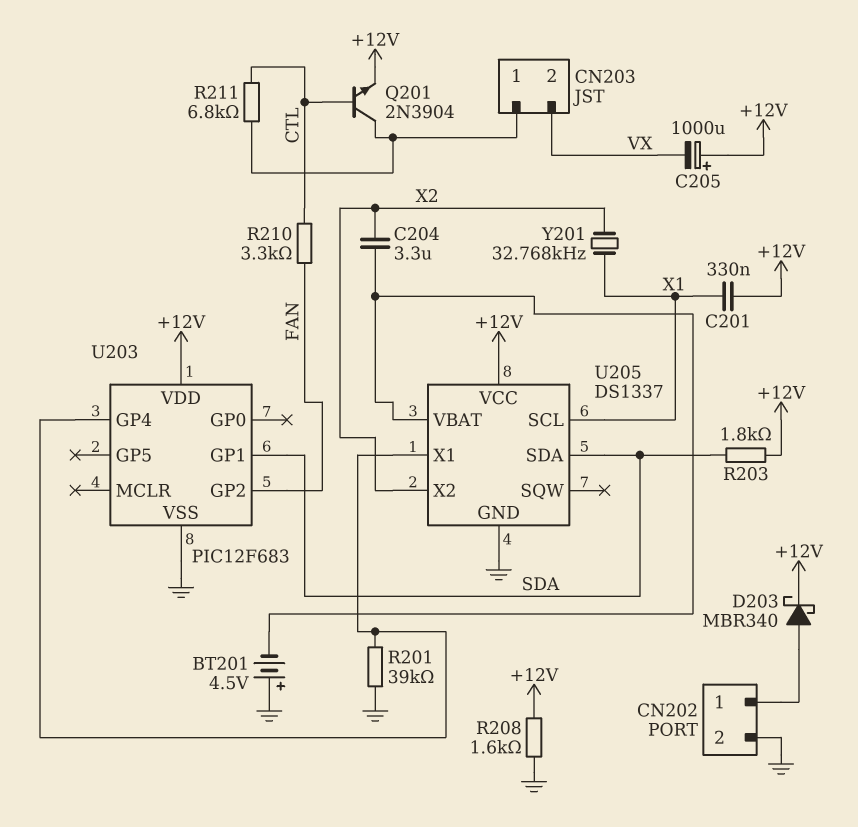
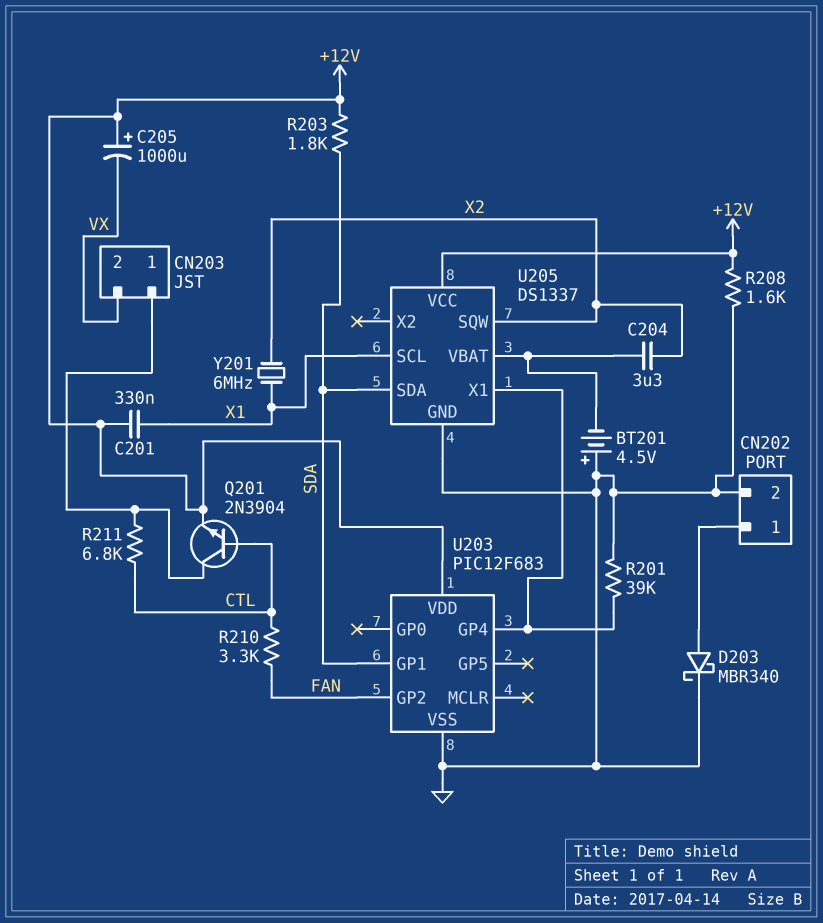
D203: schottky MBR340 (A CN202/1, K +12V) -> schottky MBR340 (A CN202/1, K GND)
U205 pin SQW: none -> X2
U205 pin X2: X2 -> none
Y201: 32.768kHz (X1, X2) -> 6MHz (X1, X2)

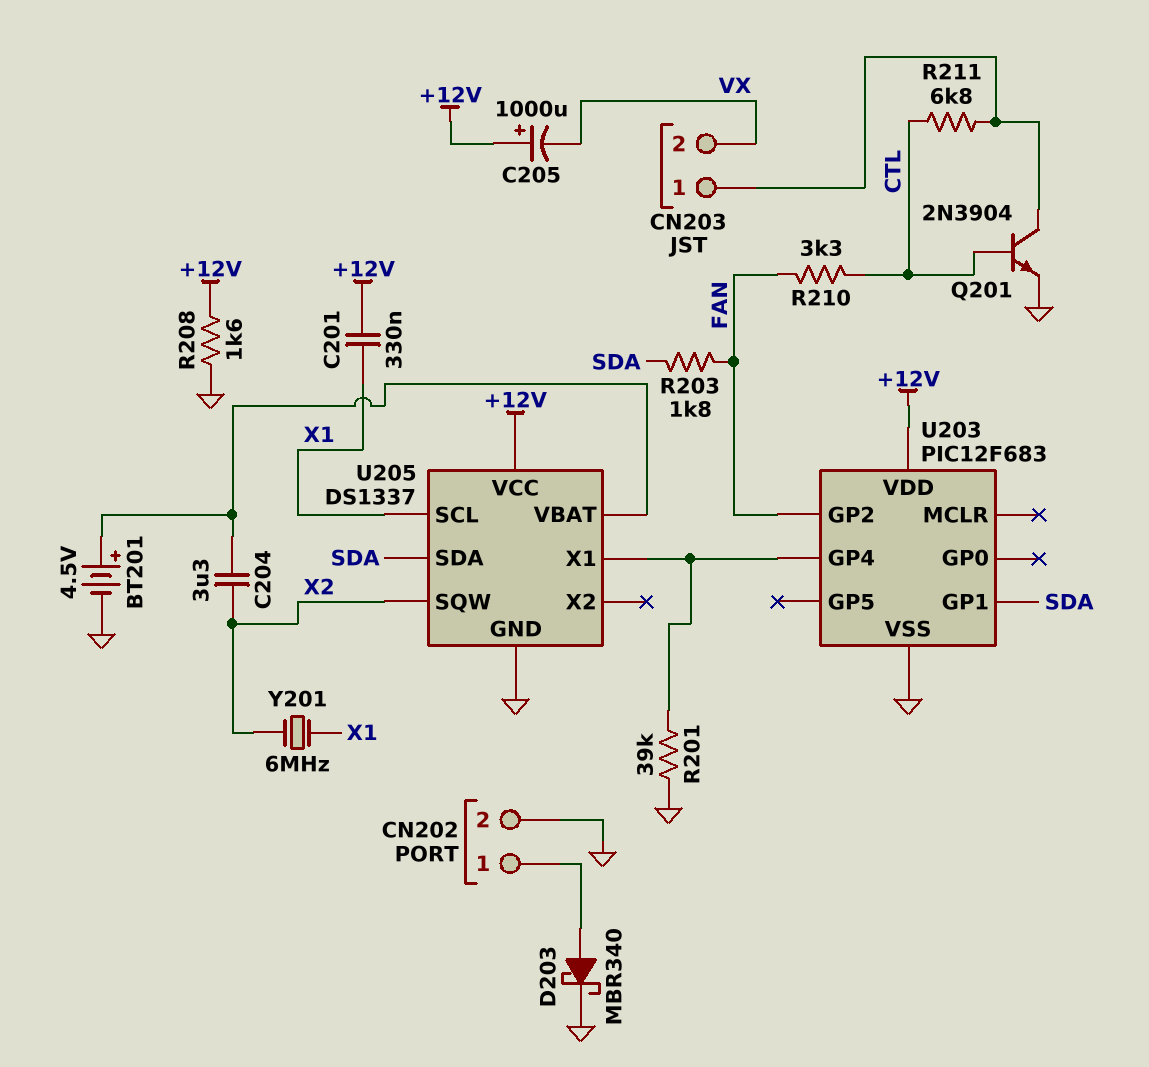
BT201: 4.5V (plus GND, minus U205/VBAT) -> 4.5V (plus U205/VBAT, minus GND)
Q201: NPN 2N3904 (B CTL, C CN203/1, E +12V) -> NPN 2N3904 (B CTL, C CN203/1, E GND)
R203: 1.8k (+12V, SDA) -> 1.8k (FAN, SDA)

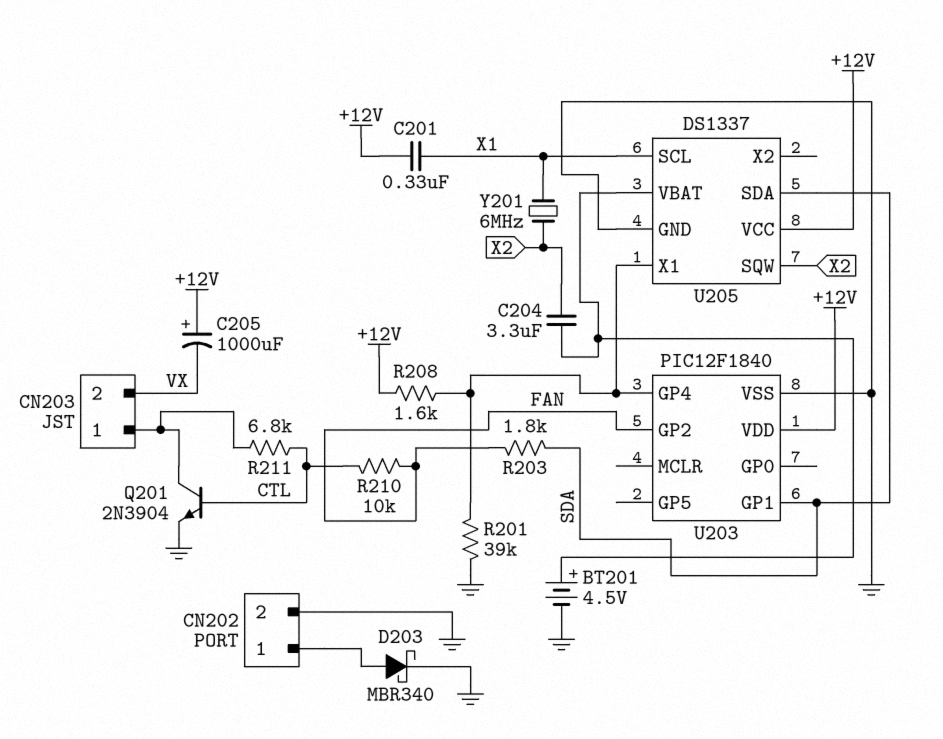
R208: 1.6k (+12V, GND) -> 1.6k (+12V, U203/GP4)
R210: 3.3k (CTL, FAN) -> 10k (CTL, FAN)
U203: PIC12F683 -> PIC12F1840

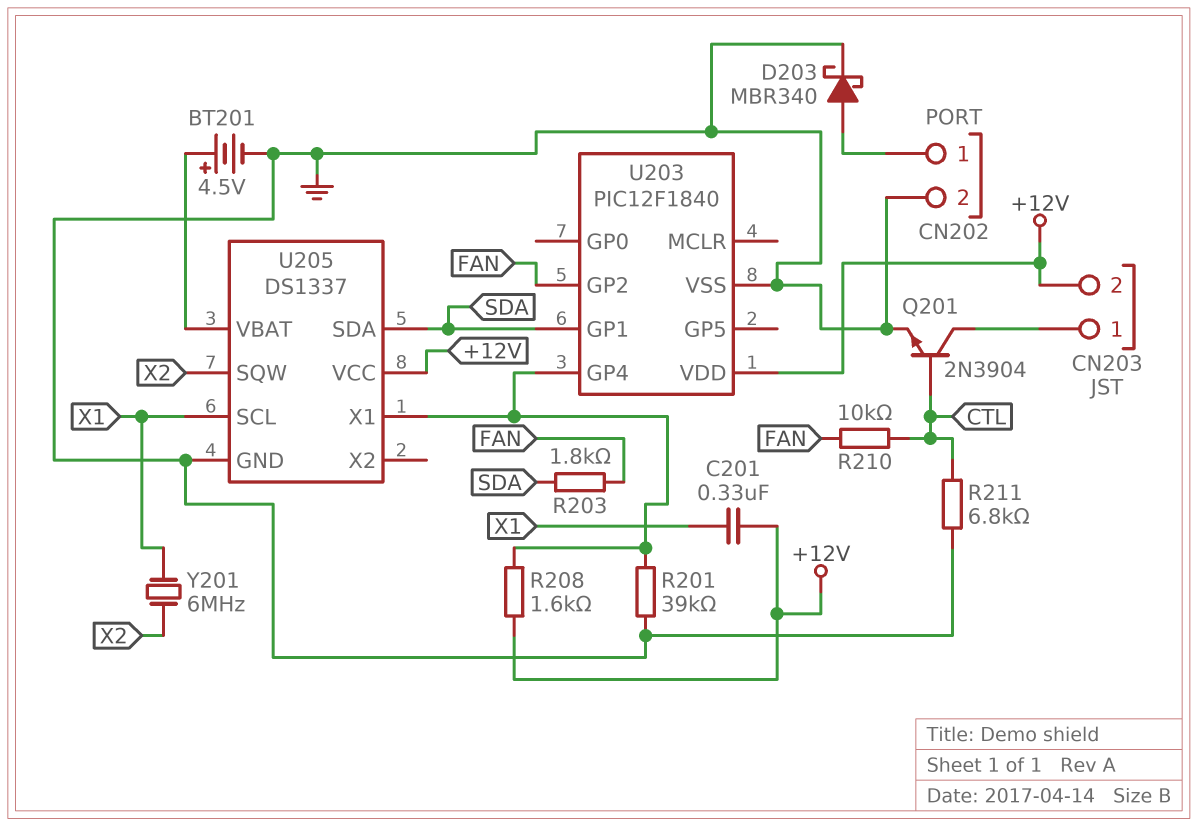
C204: 3.3uF (U205/VBAT, X2) -> none
C205: 1000uF (plus +12V, minus VX) -> none
CN203 pin 2: VX -> +12V
R211: 6.8k (CN203/1, CTL) -> 6.8k (CTL, GND)

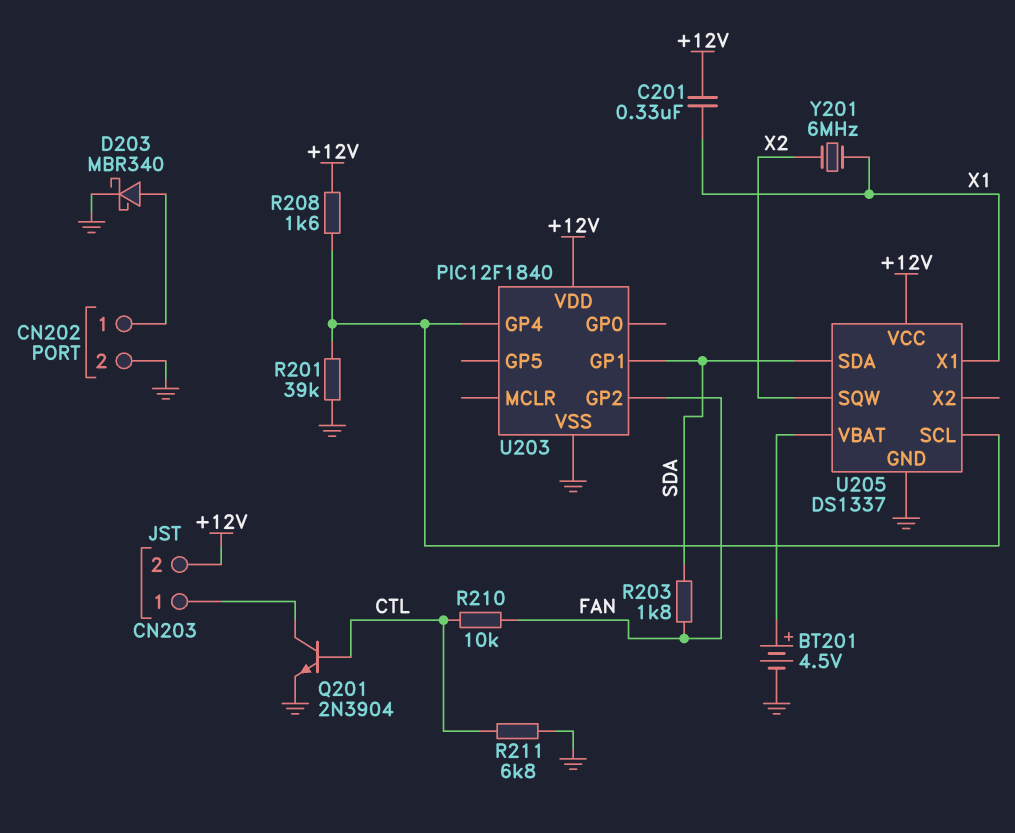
U205 pin SCL: X1 -> U203/GP4
U205 pin X1: U203/GP4 -> X1

